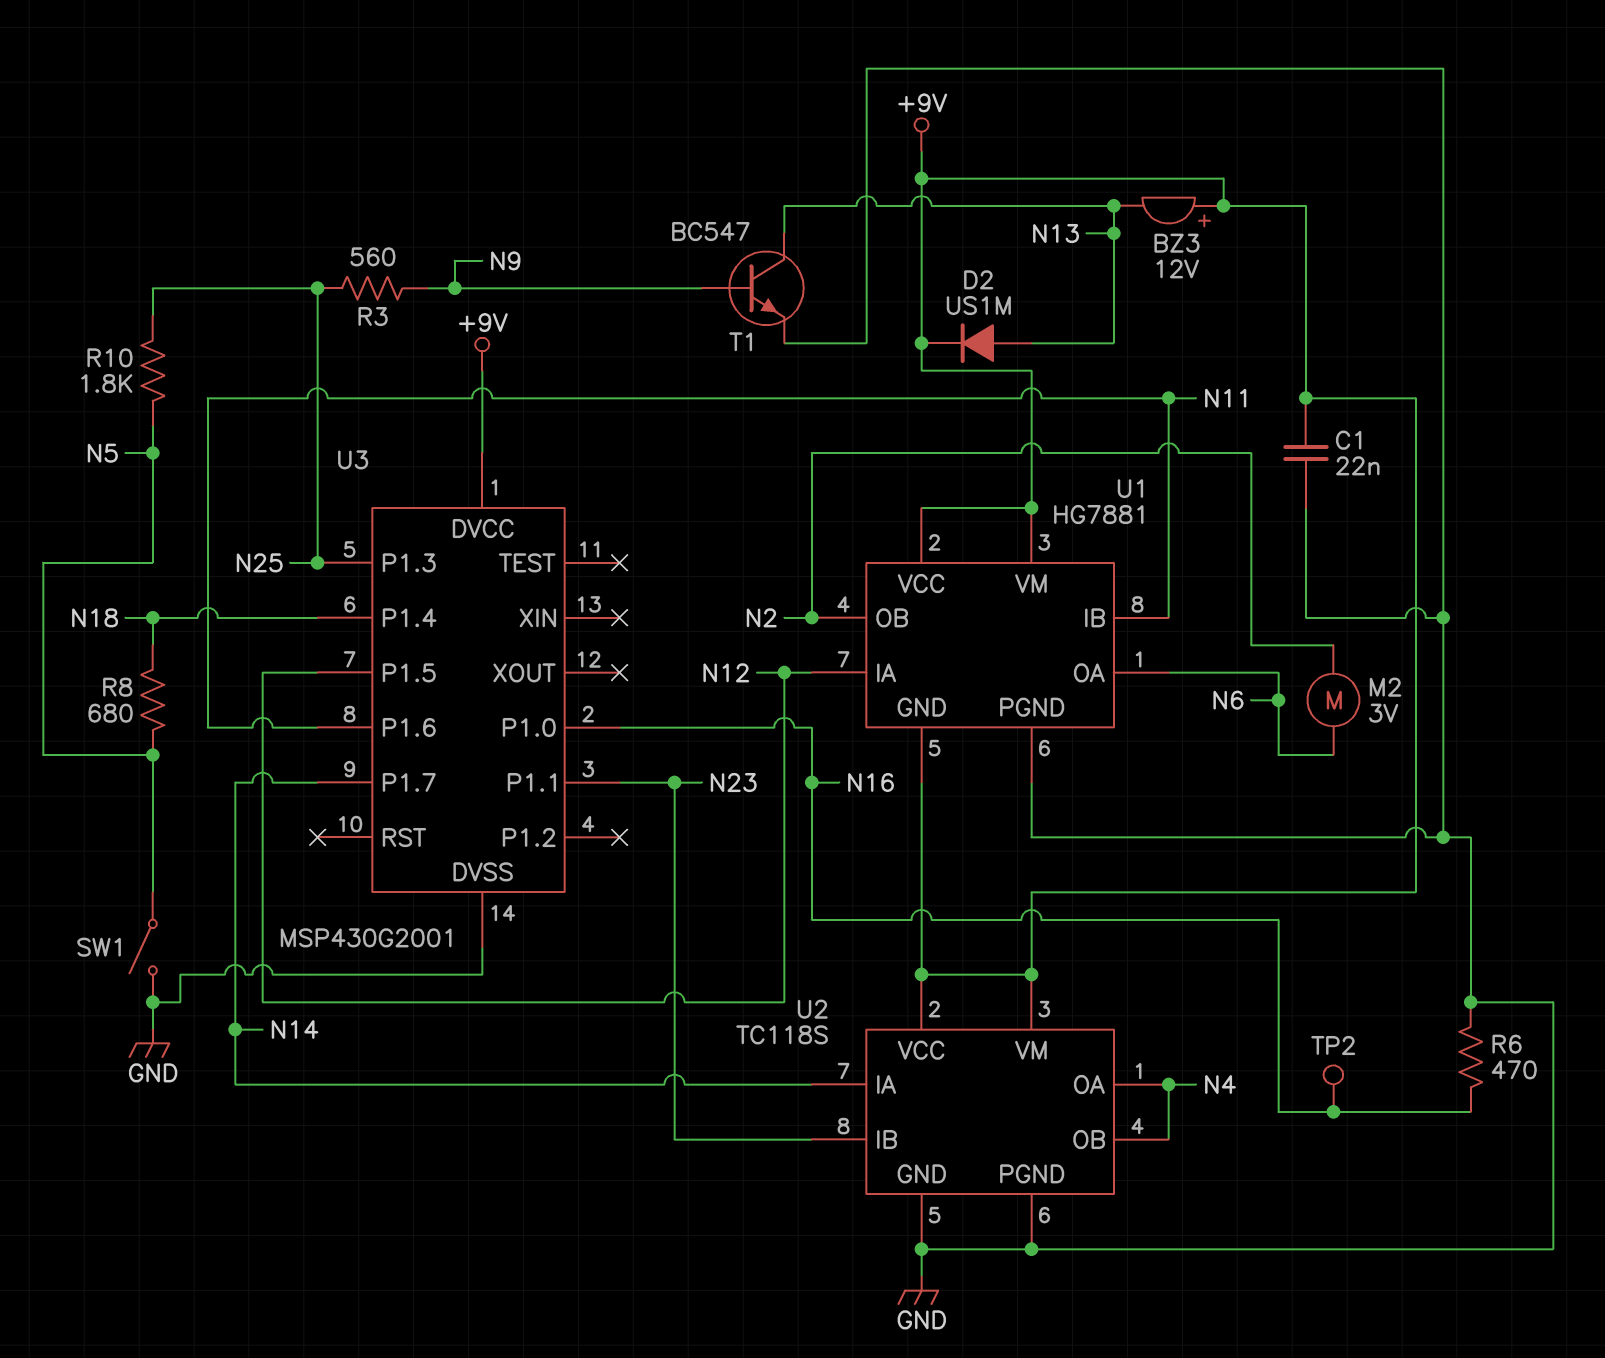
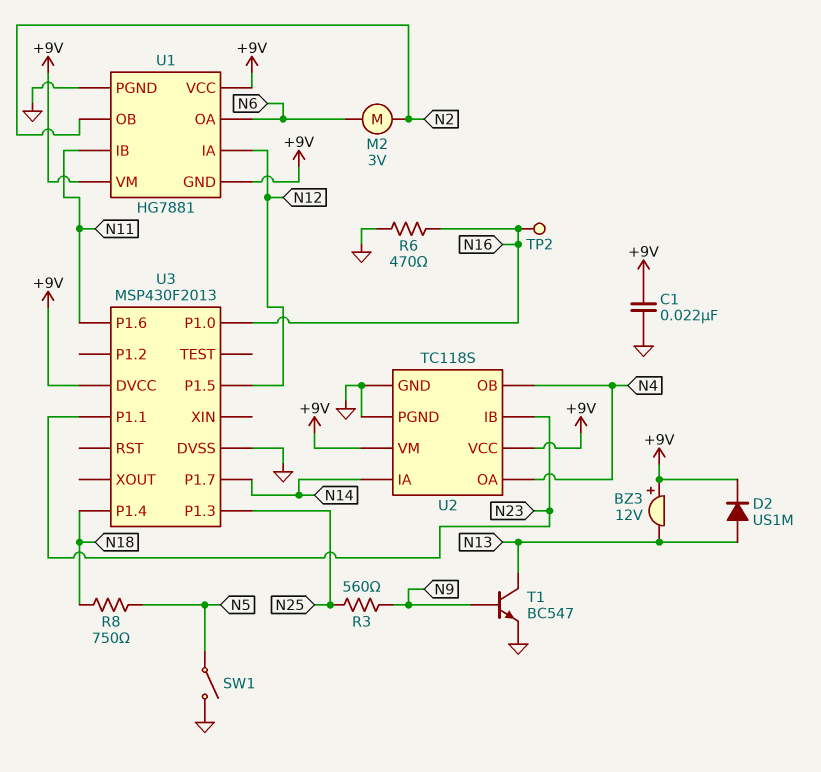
R8: 680 (N5, N18) -> 750 (N5, N18)
R10: 1.8k (N5, N25) -> none
U3: MSP430G2001 -> MSP430F2013

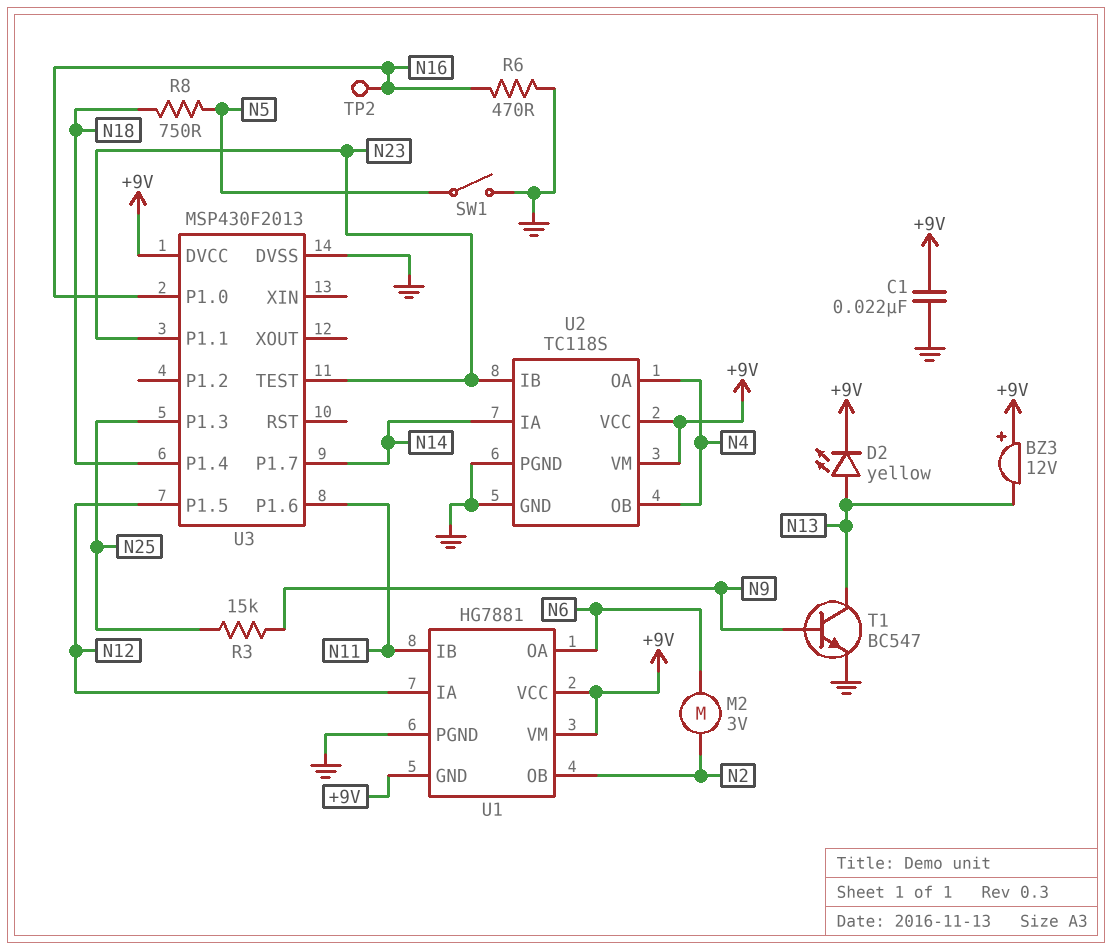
D2: diode US1M (A N13, K +9V) -> LED yellow (A N13, K +9V)
R3: 560 (N9, N25) -> 15k (N9, N25)
U3 pin TEST: none -> N23

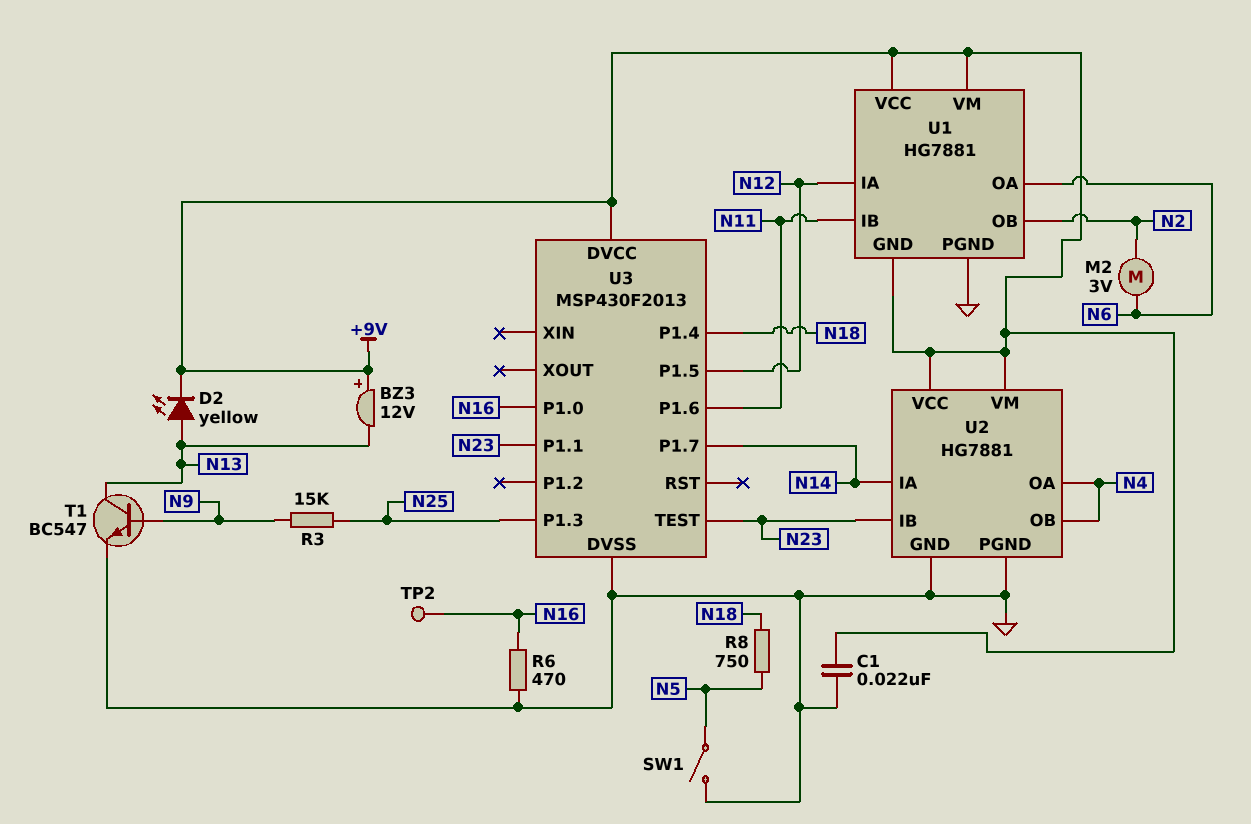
U2: TC118S -> HG7881

